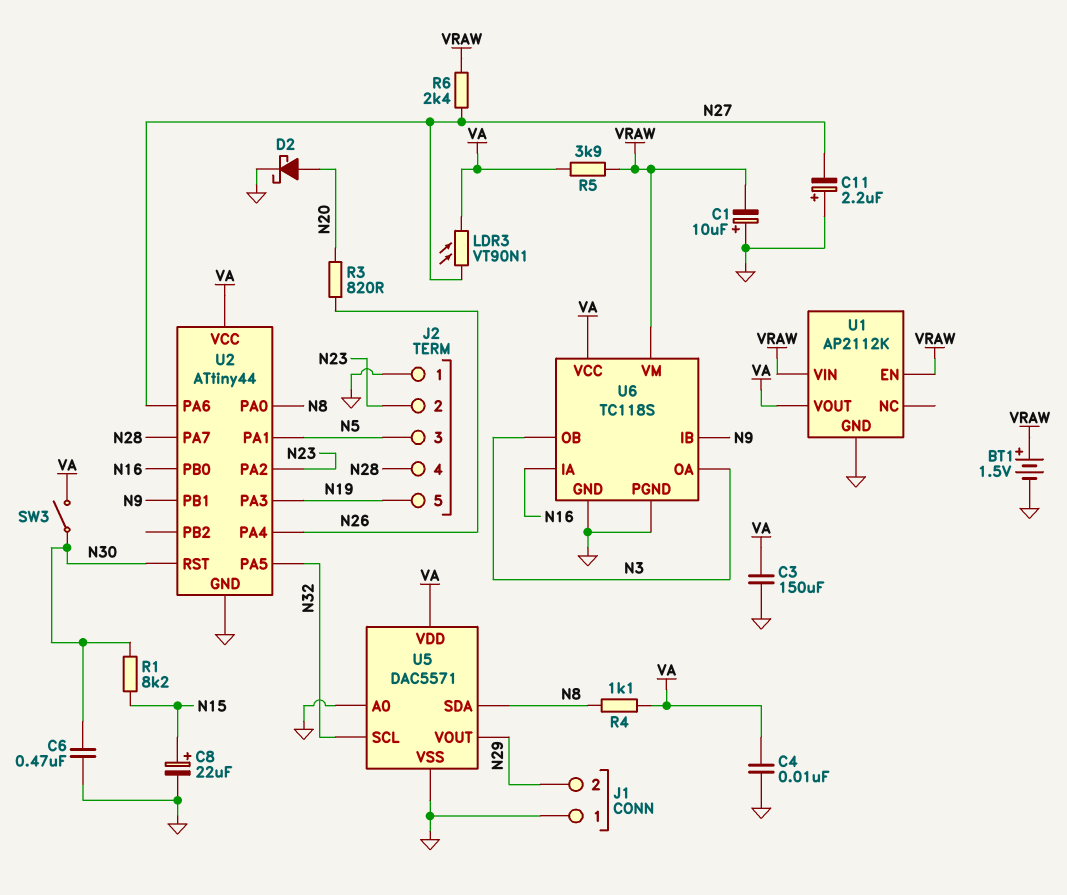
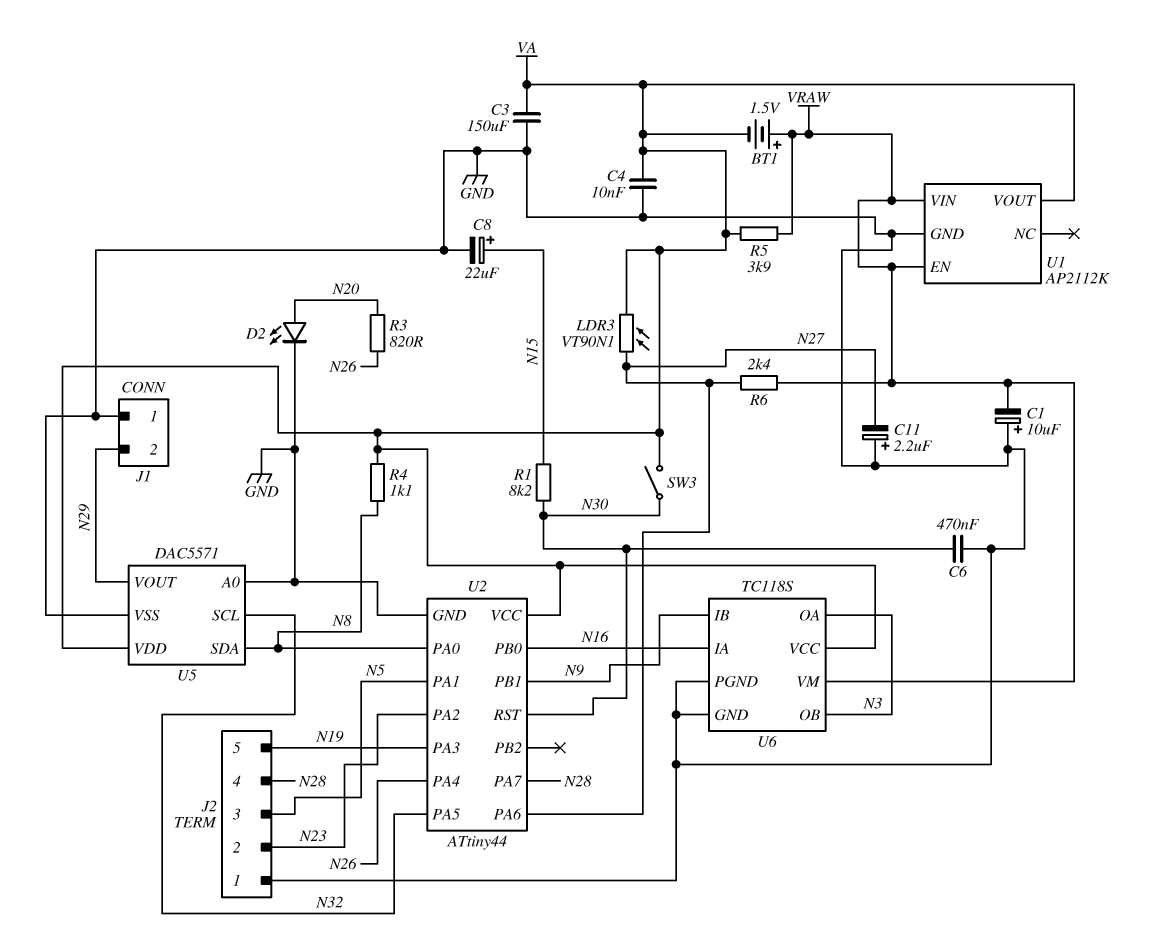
BT1: 1.5V (plus VRAW, minus GND) -> 1.5V (plus VRAW, minus VA)
D2: schottky (A N20, K GND) -> LED (A N20, K GND)

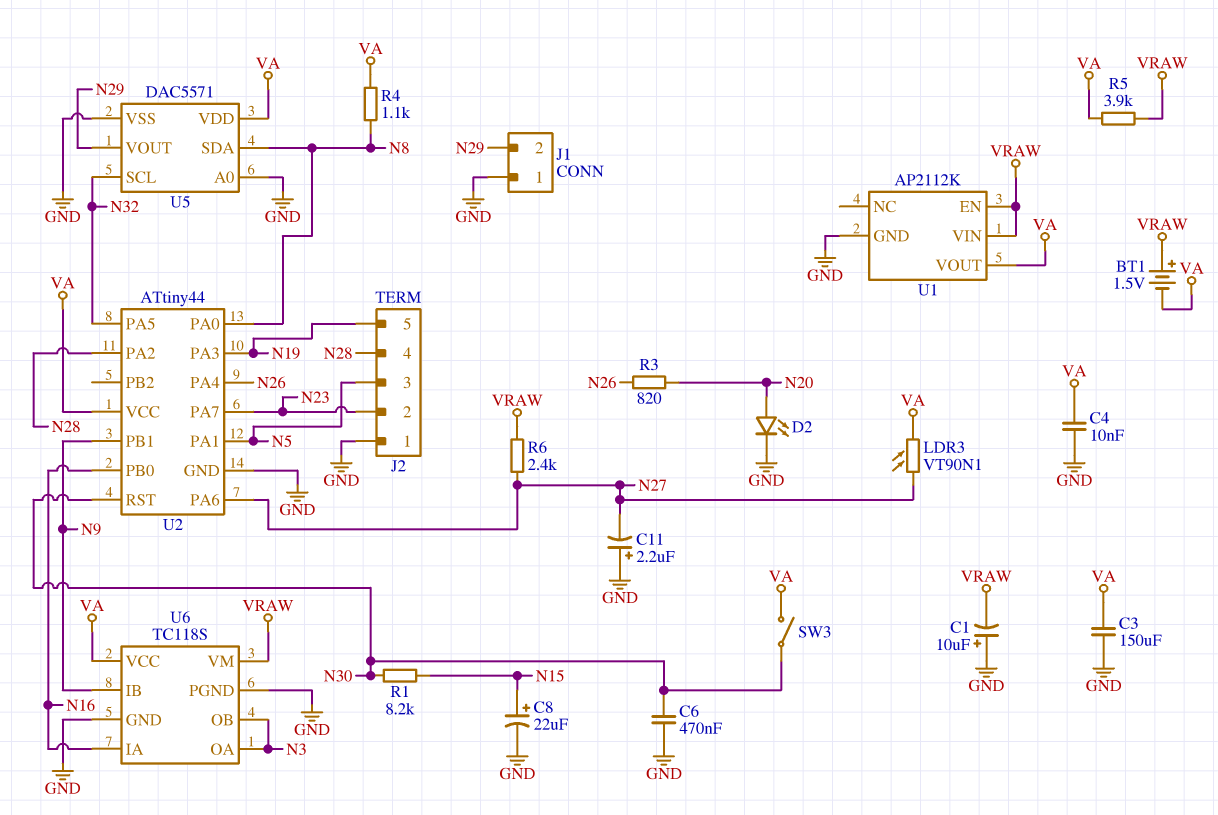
U2 pin PA2: N23 -> N28
U2 pin PA7: N28 -> N23

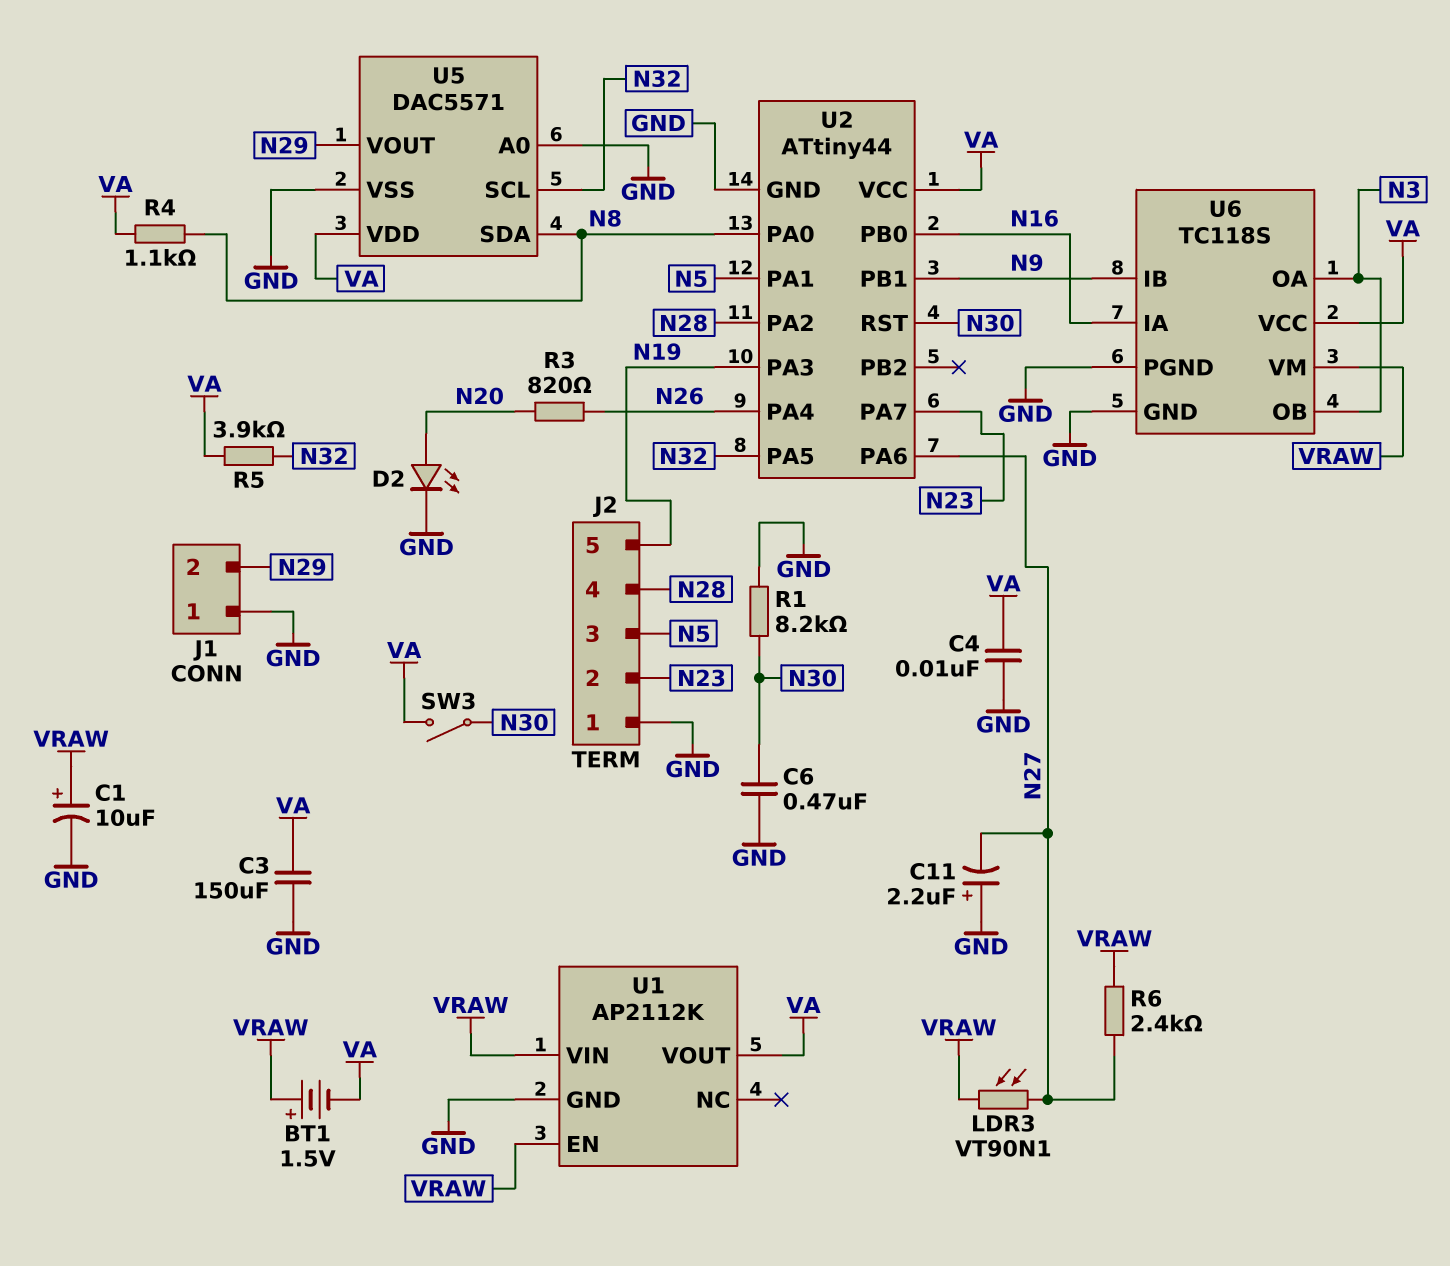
C1: 10uF (plus GND, minus VRAW) -> 10uF (plus VRAW, minus GND)
C8: 22uF (plus N15, minus GND) -> none
LDR3: VT90N1 (N27, VA) -> VT90N1 (N27, VRAW)
R1: 8.2k (N15, N30) -> 8.2k (GND, N30)
R5: 3.9k (VA, VRAW) -> 3.9k (N32, VA)

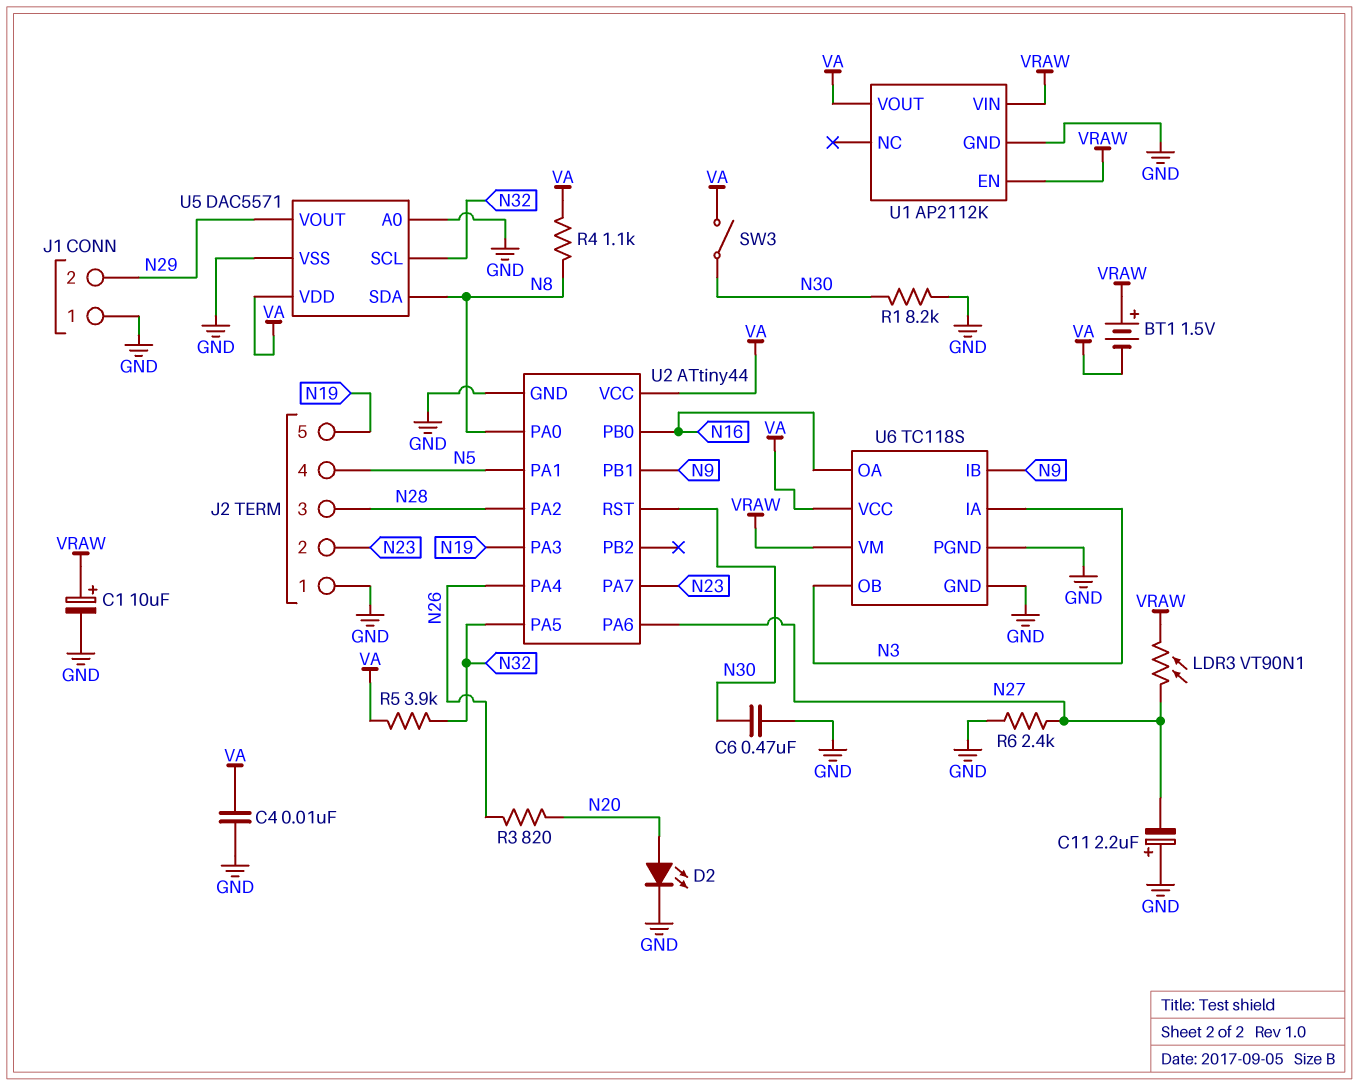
C3: 150uF (GND, VA) -> none
J2 pin 3: N5 -> N28
J2 pin 4: N28 -> N5
R6: 2.4k (N27, VRAW) -> 2.4k (GND, N27)
U6 pin IA: N16 -> N3
U6 pin OA: N3 -> N16

